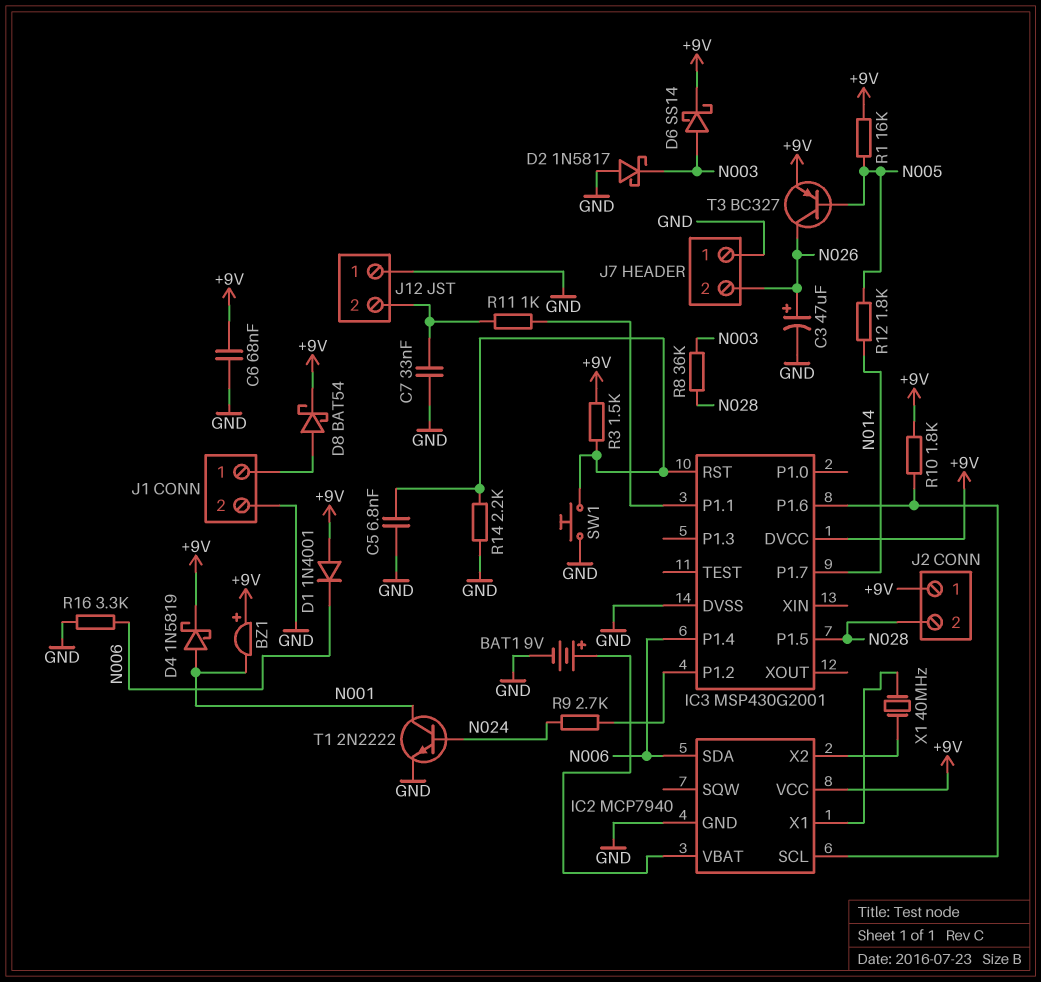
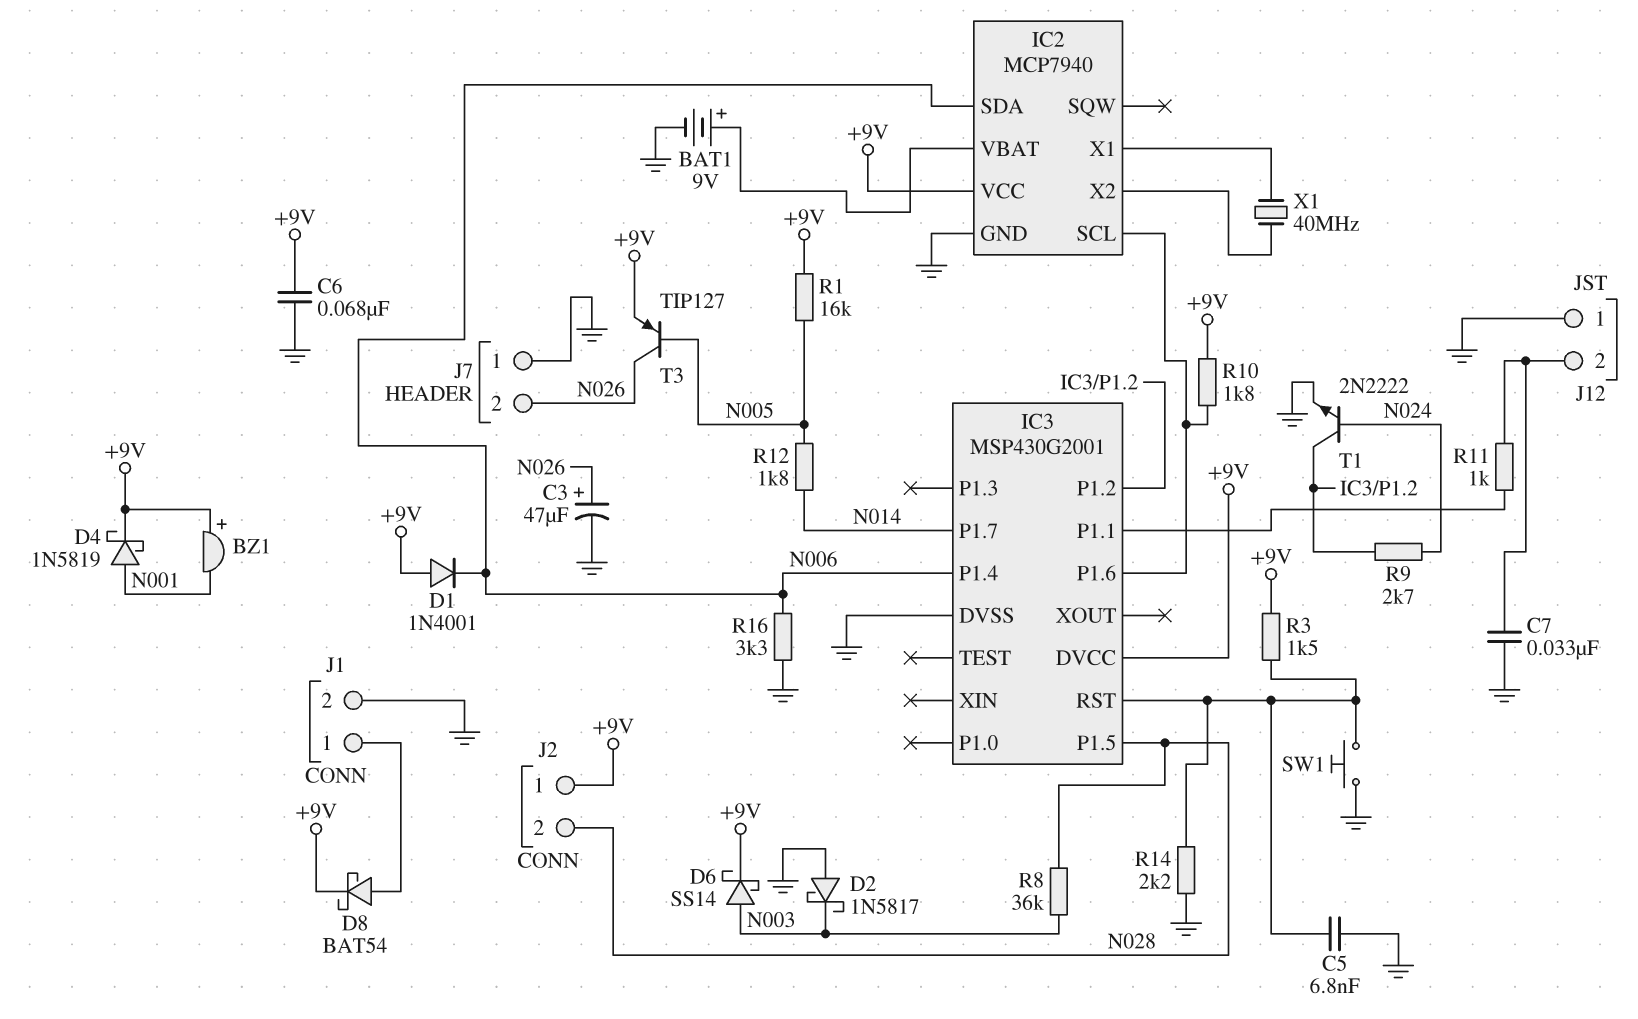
T1: NPN 2N2222 (B N024, C N001, E GND) -> NPN 2N2222 (B N024, C IC3/P1.2, E GND)
T3: PNP BC327 (B N005, C N026, E +9V) -> PNP TIP127 (B N005, C N026, E +9V)

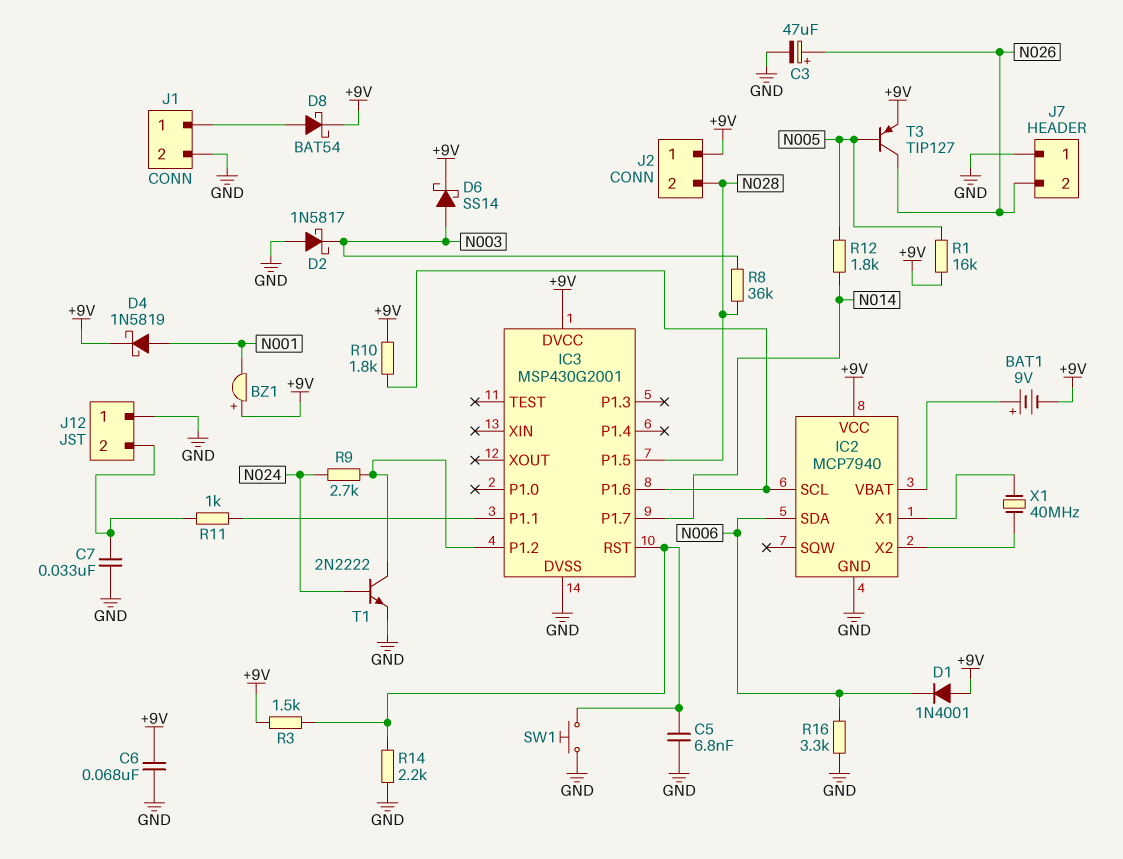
BAT1: 9V (plus IC2/VBAT, minus GND) -> 9V (plus IC2/VBAT, minus +9V)
IC3 pin P1.4: N006 -> none

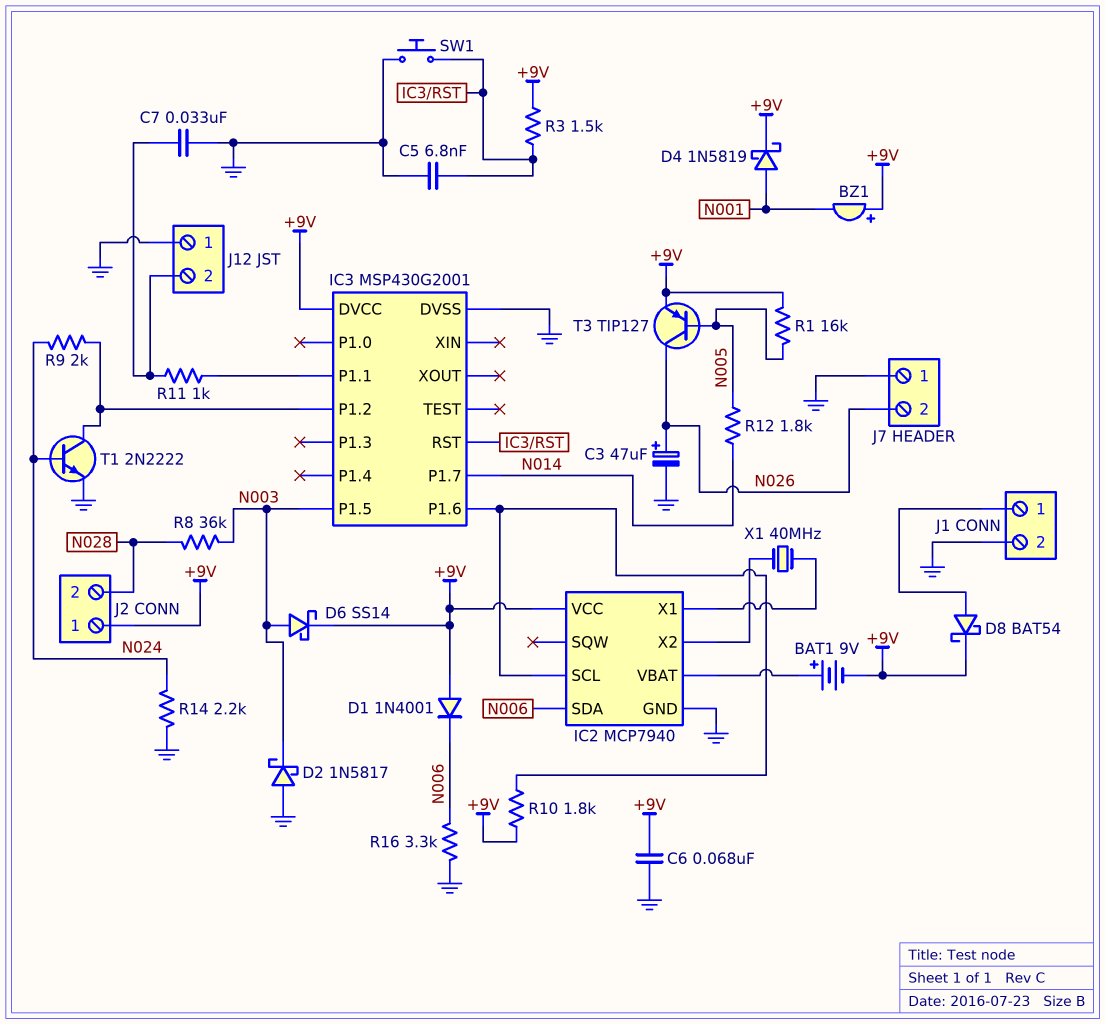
IC3 pin P1.5: N028 -> N003
R9: 2.7k (IC3/P1.2, N024) -> 2k (IC3/P1.2, N024)
R14: 2.2k (GND, IC3/RST) -> 2.2k (GND, N024)

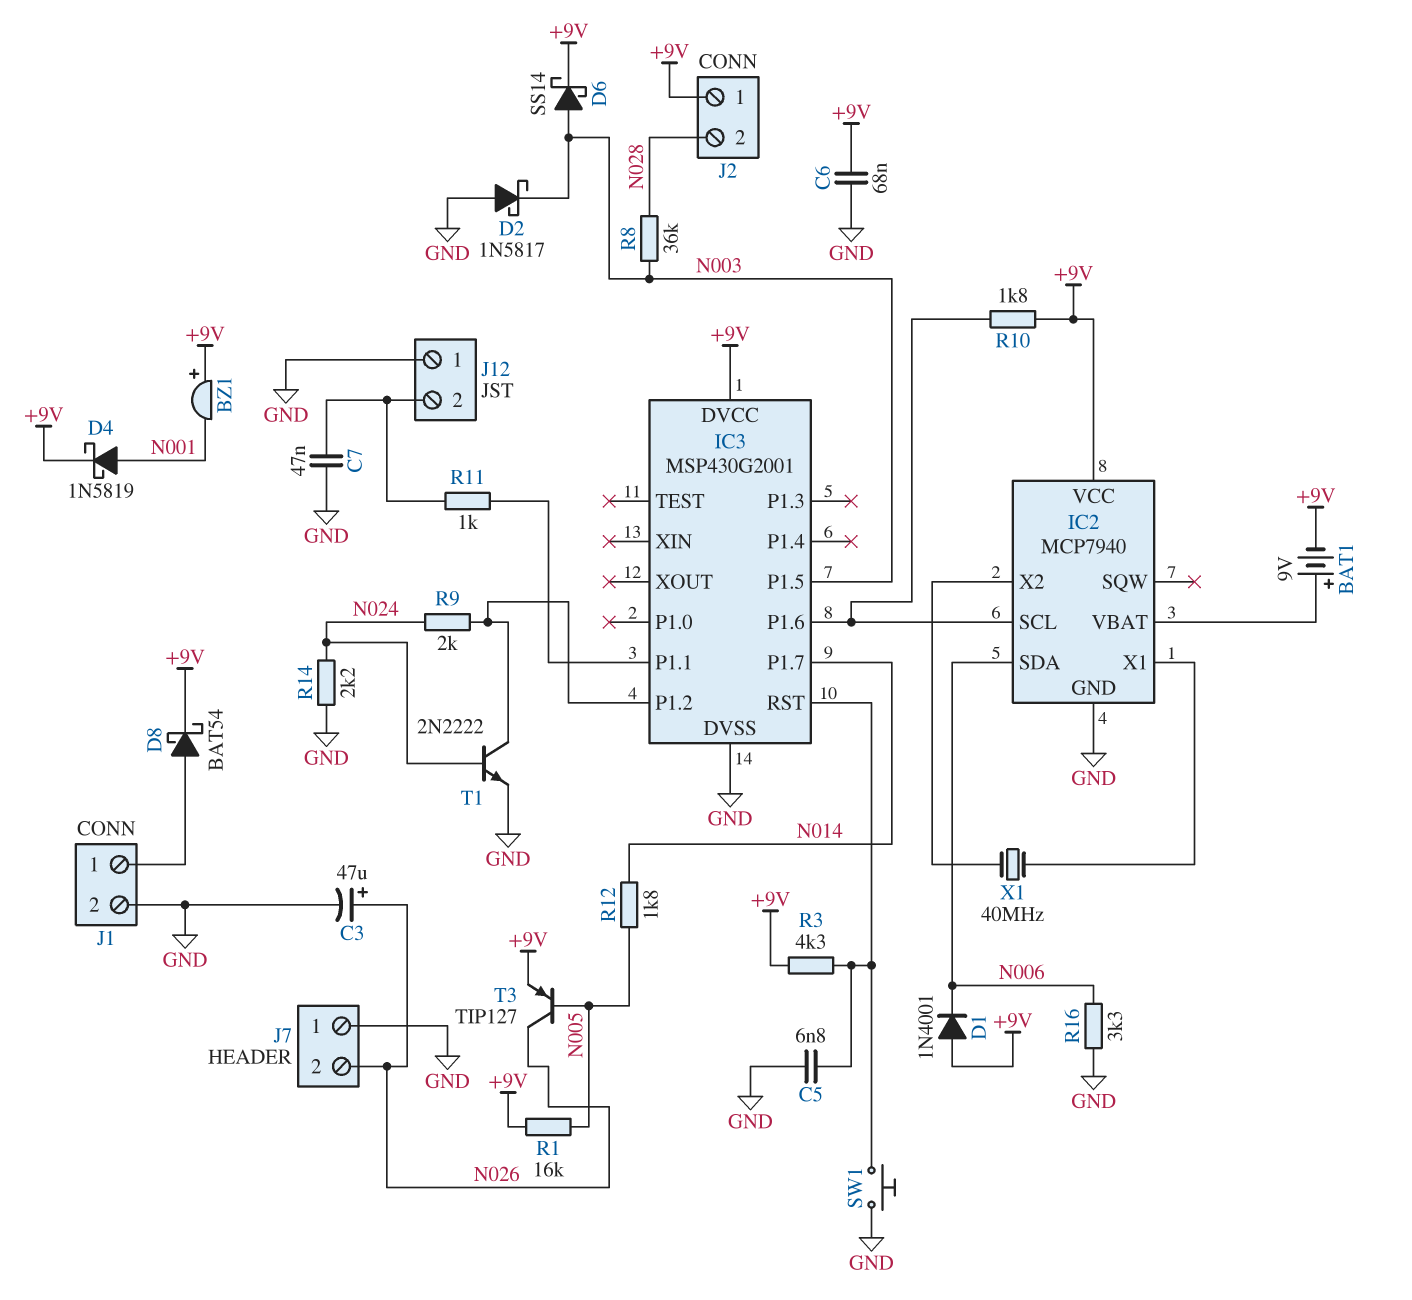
C7: 33nF (GND, J12/2) -> 47nF (GND, J12/2)
R3: 1.5k (+9V, IC3/RST) -> 4.3k (+9V, IC3/RST)

